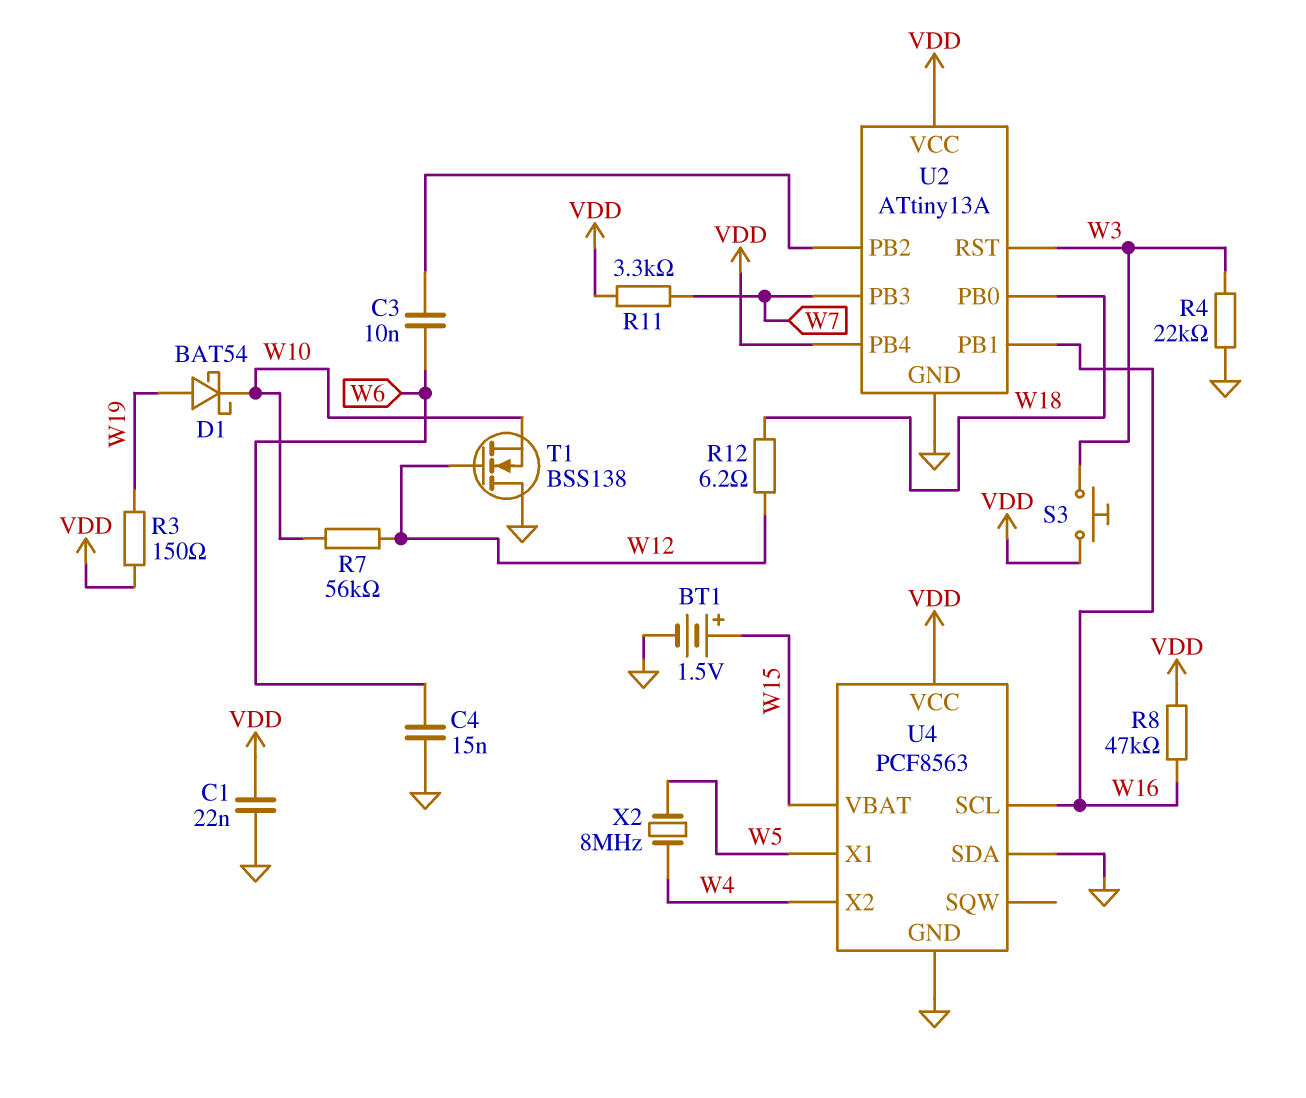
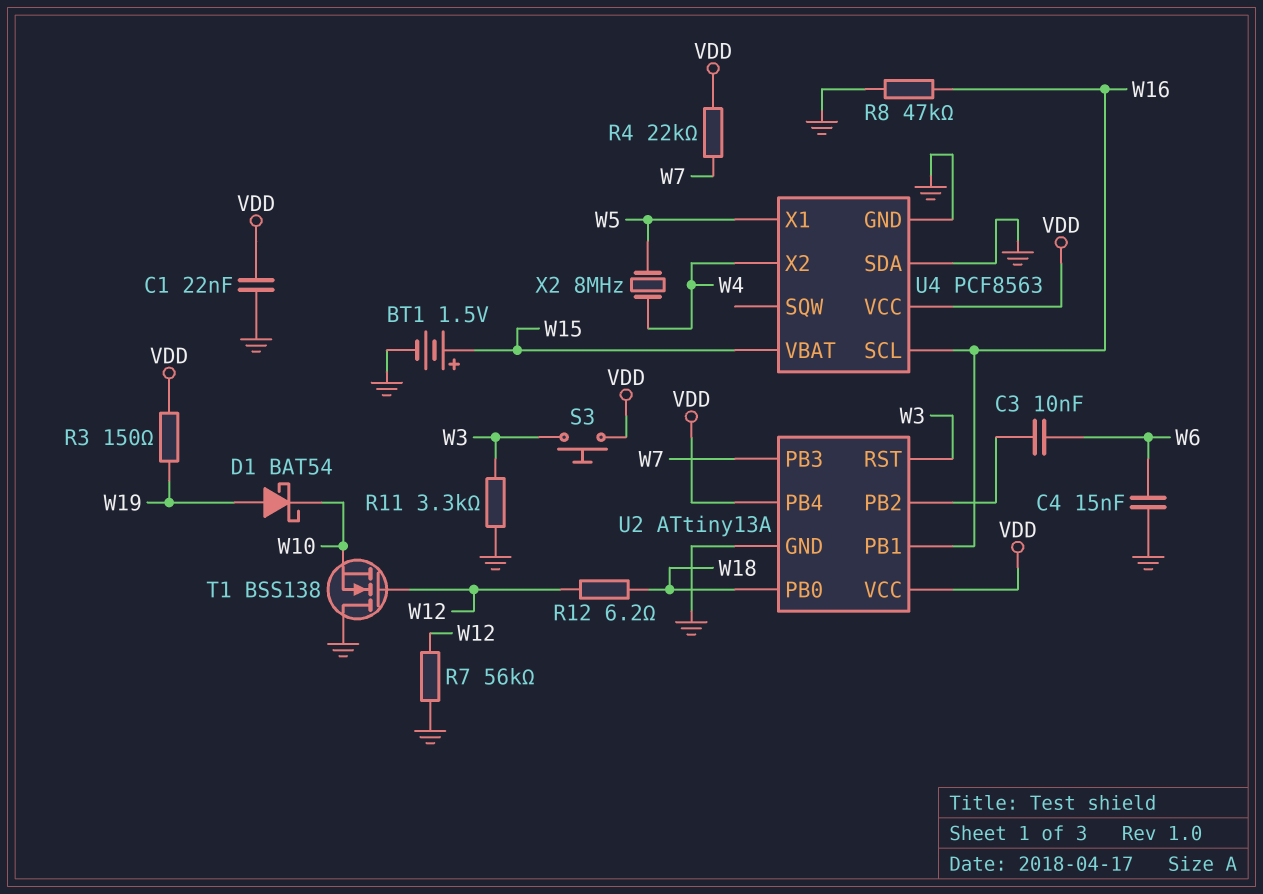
R4: 22k (GND, W3) -> 22k (VDD, W7)
R7: 56k (W10, W12) -> 56k (GND, W12)
R8: 47k (VDD, W16) -> 47k (GND, W16)
R11: 3.3k (VDD, W7) -> 3.3k (GND, W3)

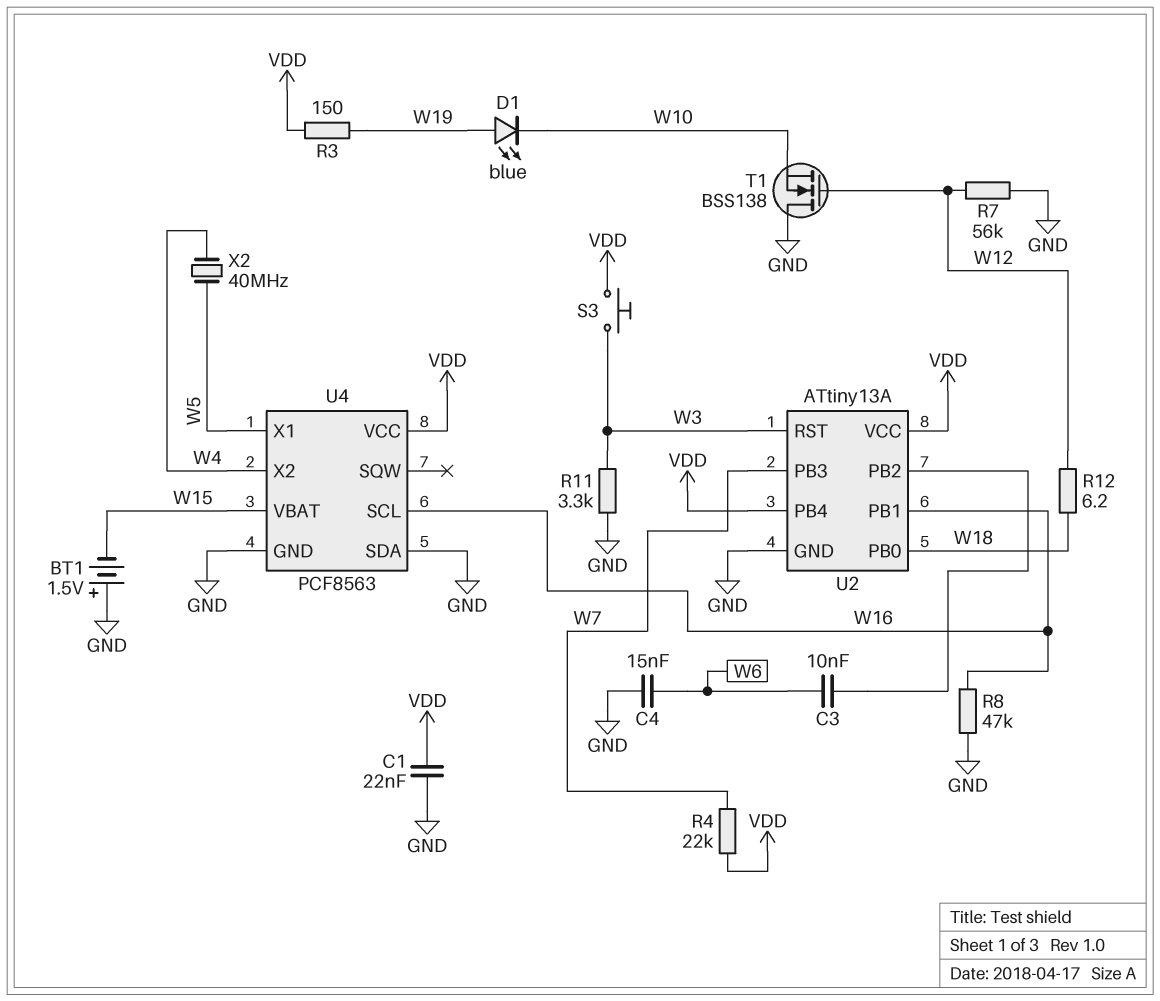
BT1: 1.5V (plus W15, minus GND) -> 1.5V (plus GND, minus W15)
D1: schottky BAT54 (A W19, K W10) -> LED blue (A W19, K W10)
X2: 8MHz (W4, W5) -> 40MHz (W4, W5)

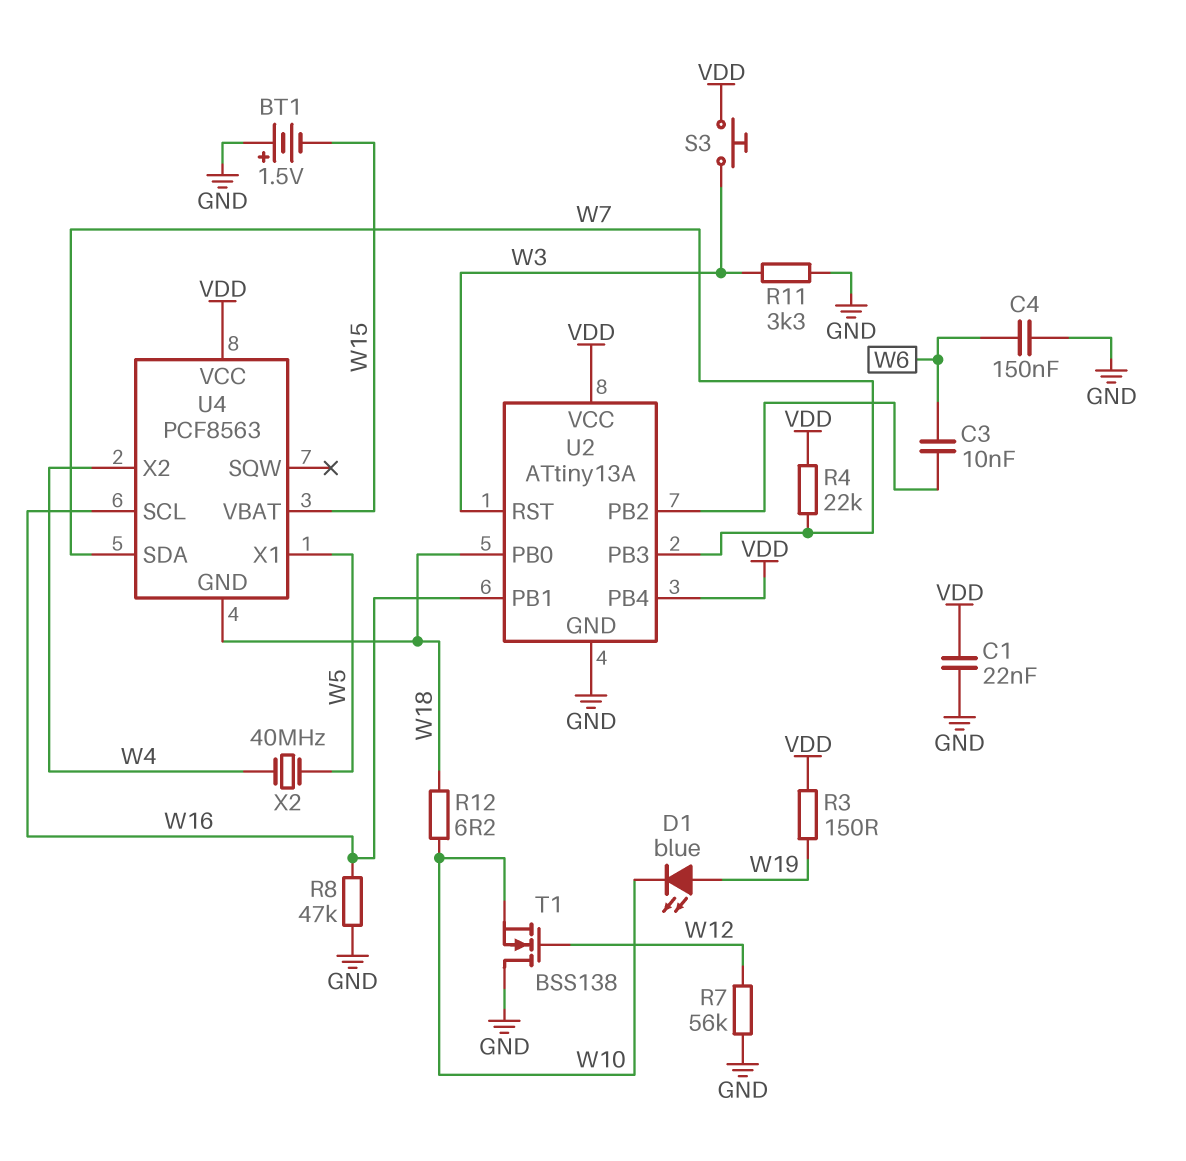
C4: 15nF (GND, W6) -> 150nF (GND, W6)
R12: 6.2 (W12, W18) -> 6.2 (W10, W18)
U4 pin GND: GND -> W18
U4 pin SDA: GND -> W7

